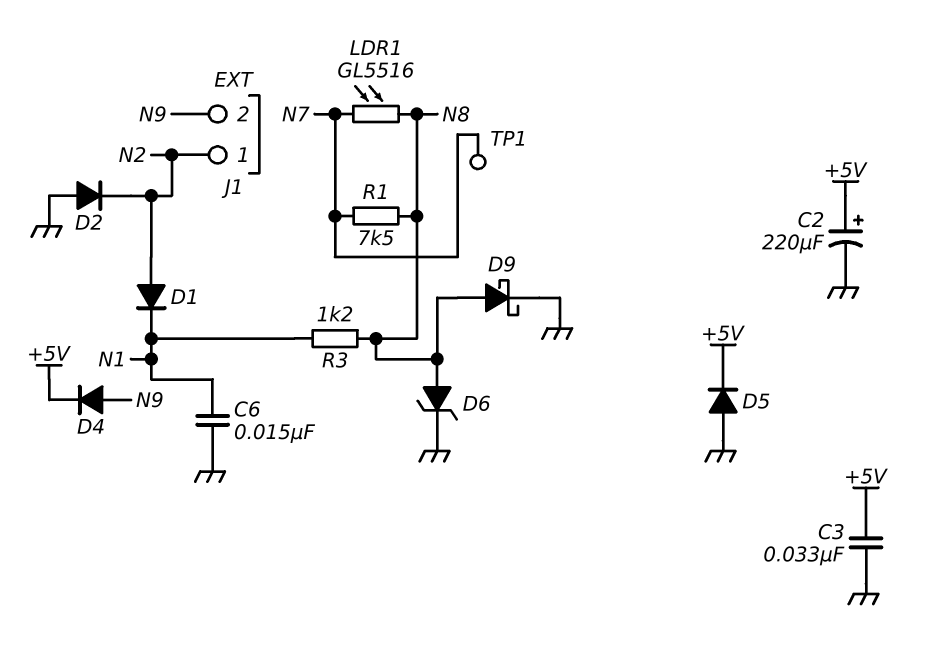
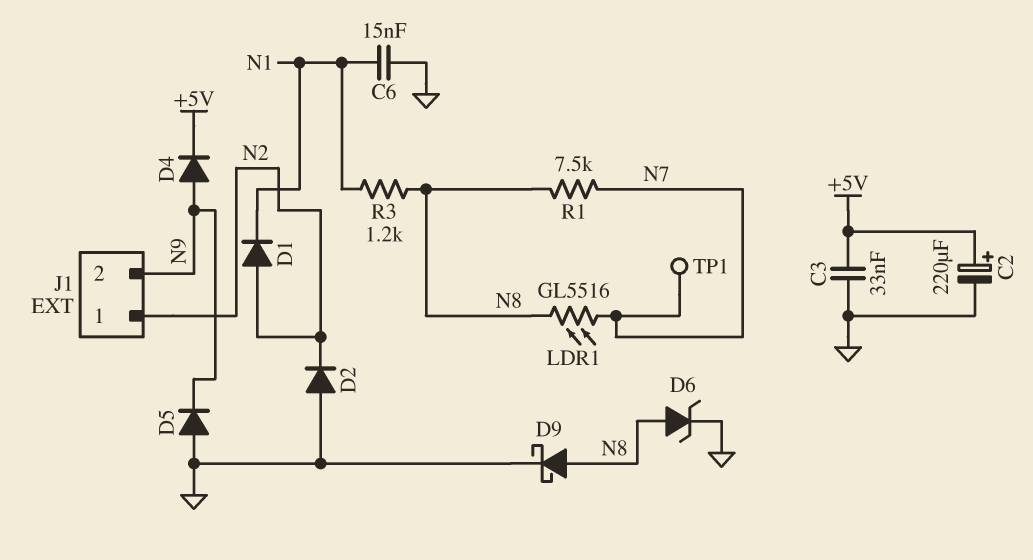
D5: diode (A GND, K +5V) -> diode (A GND, K N9)

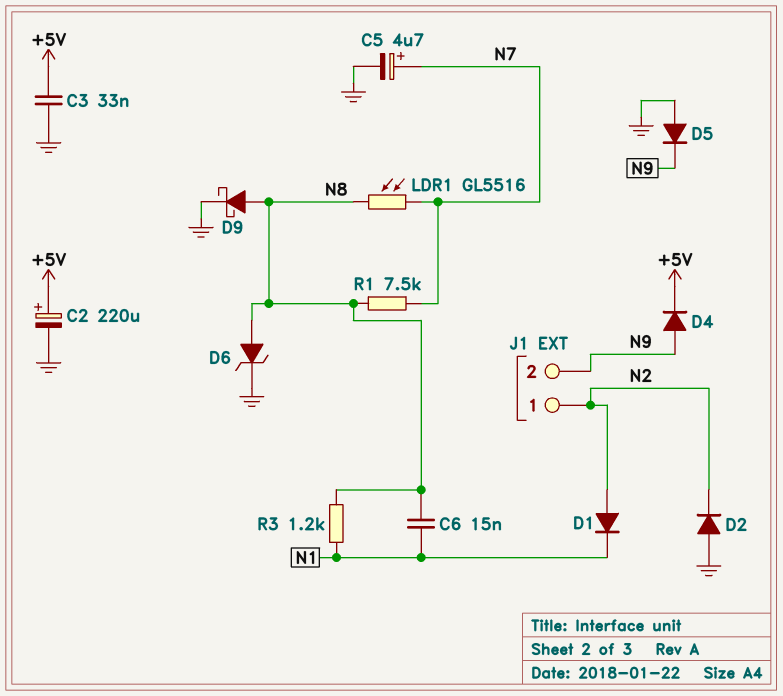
C5: none -> 4.7uF (plus N7, minus GND)
C6: 15nF (GND, N1) -> 15nF (N1, N8)
TP1: test point (N7) -> none

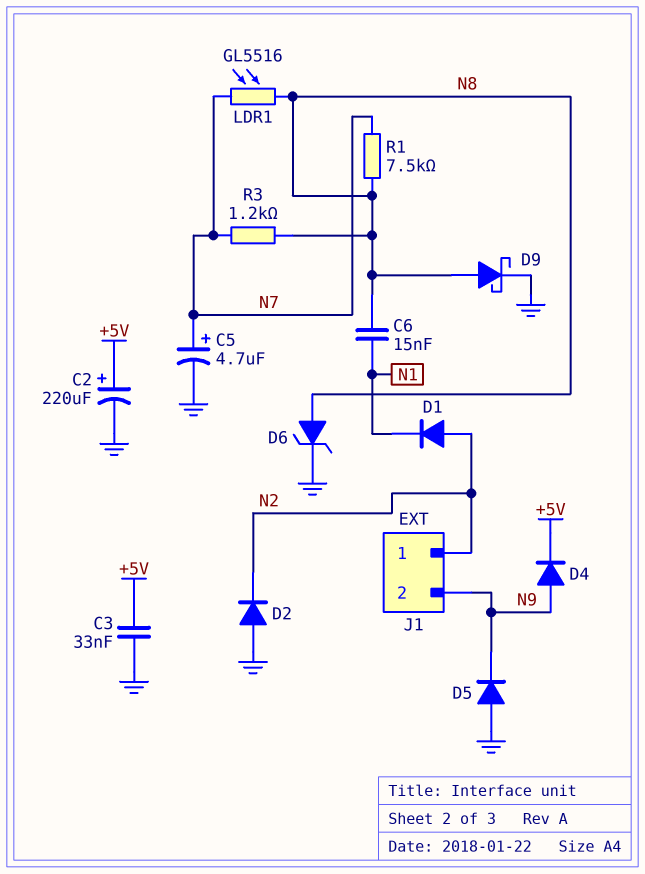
R3: 1.2k (N1, N8) -> 1.2k (N7, N8)

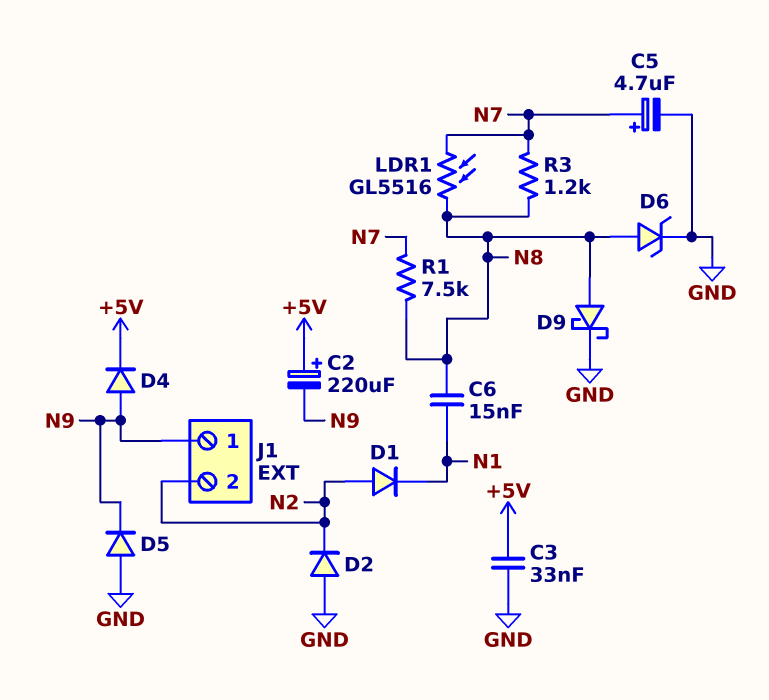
C2: 220uF (plus +5V, minus GND) -> 220uF (plus +5V, minus N9)
J1 pin 1: N2 -> N9
J1 pin 2: N9 -> N2

